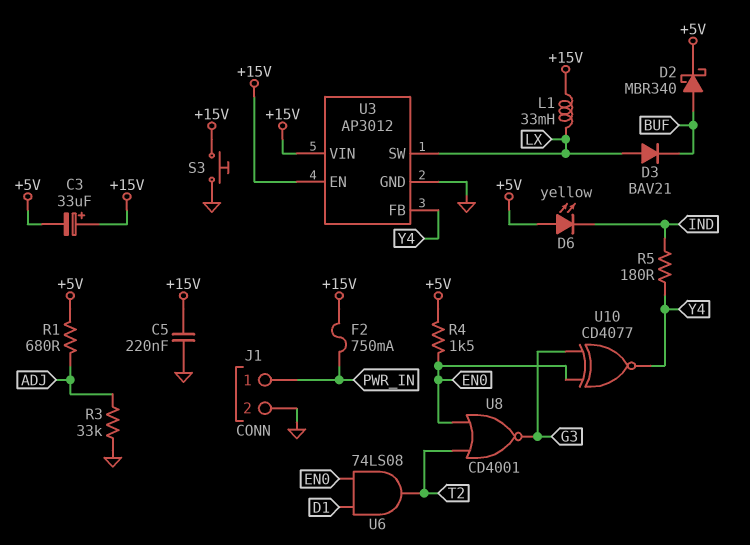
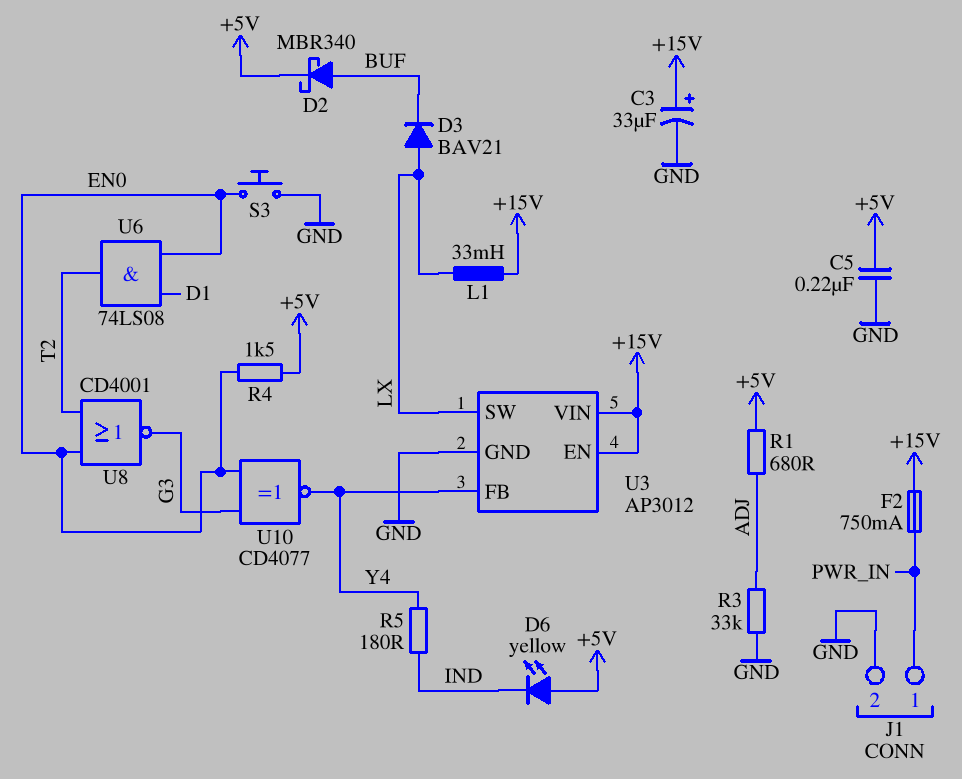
C3: 33uF (plus +15V, minus +5V) -> 33uF (plus +15V, minus GND)
C5: 220nF (+15V, GND) -> 220nF (+5V, GND)
S3: button (+15V, GND) -> button (EN0, GND)

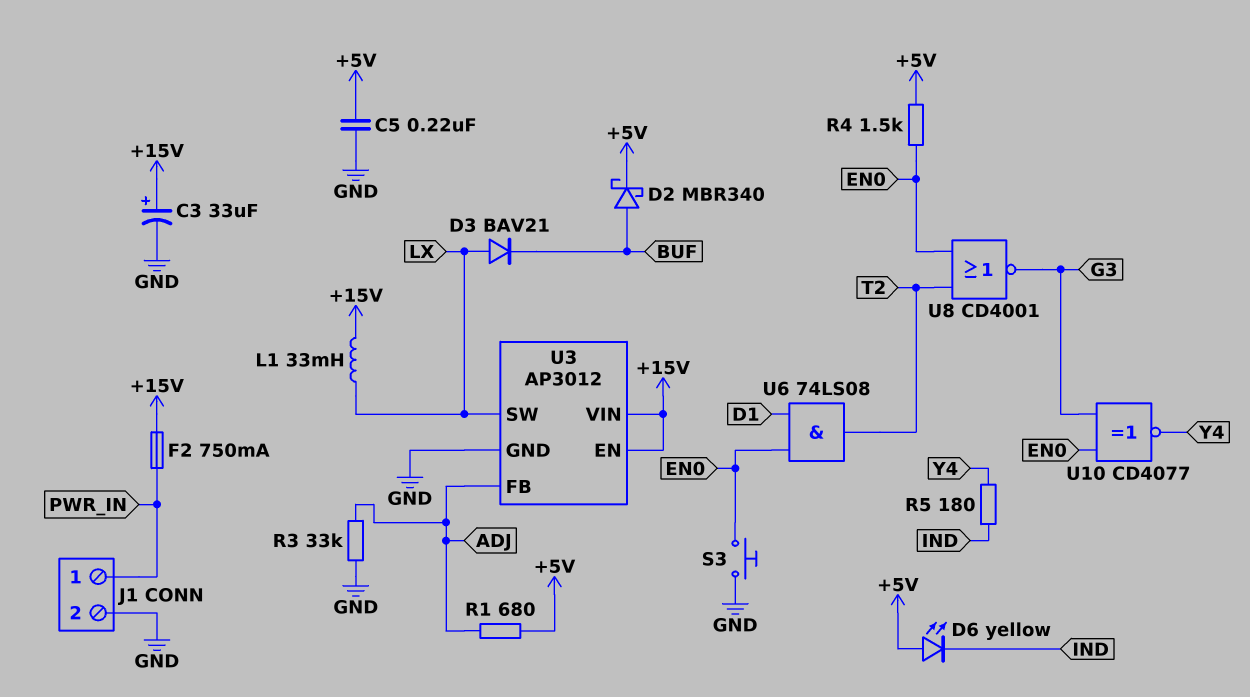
U3 pin FB: Y4 -> ADJ

